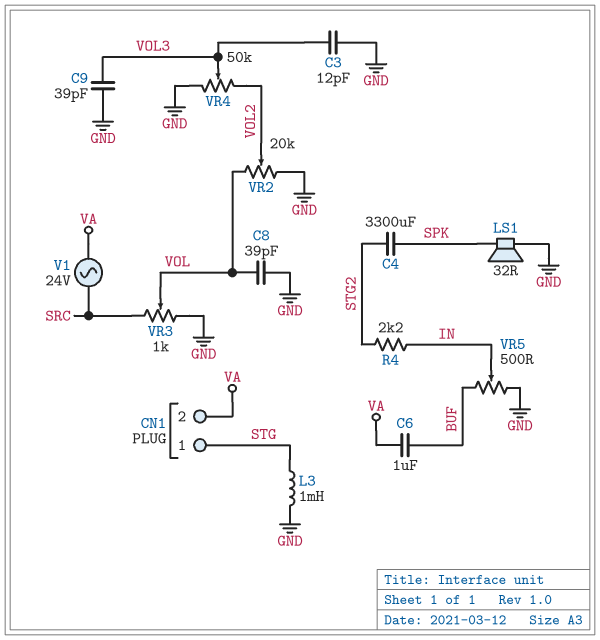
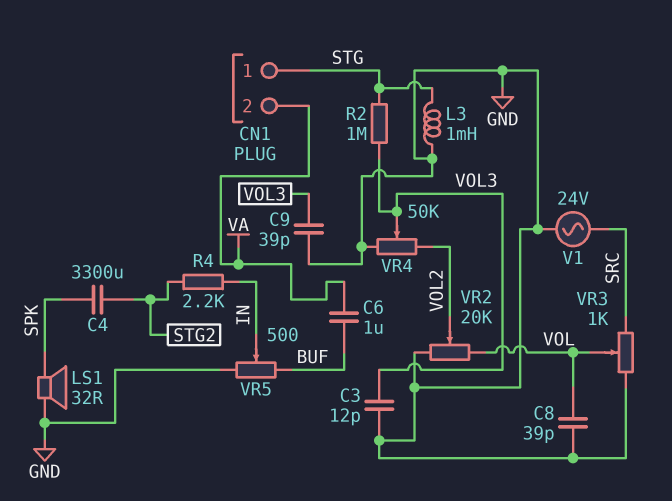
R2: none -> 1M (STG, VOL3)
V1: AC 24V (SRC, VA) -> AC 24V (GND, SRC)

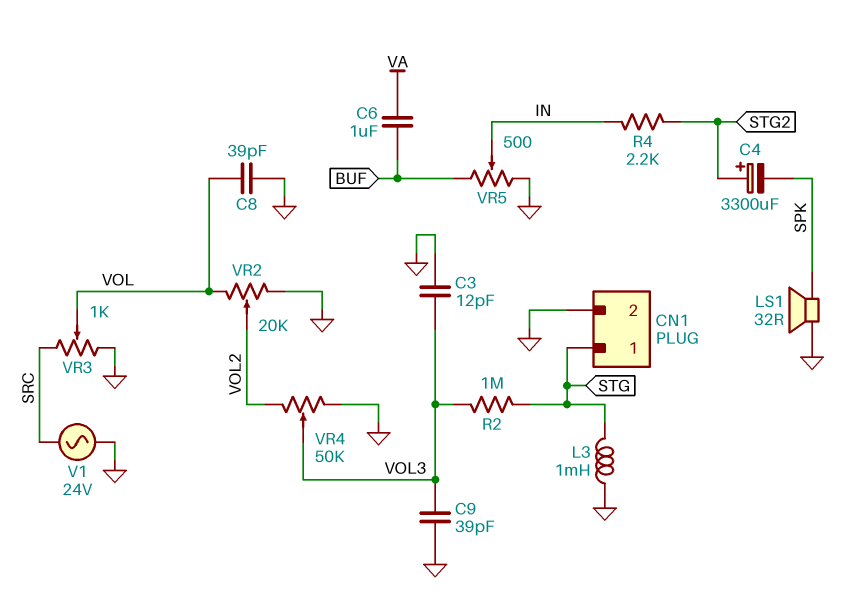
C4: 3300uF (SPK, STG2) -> 3300uF (plus STG2, minus SPK)
CN1 pin 2: VA -> GND

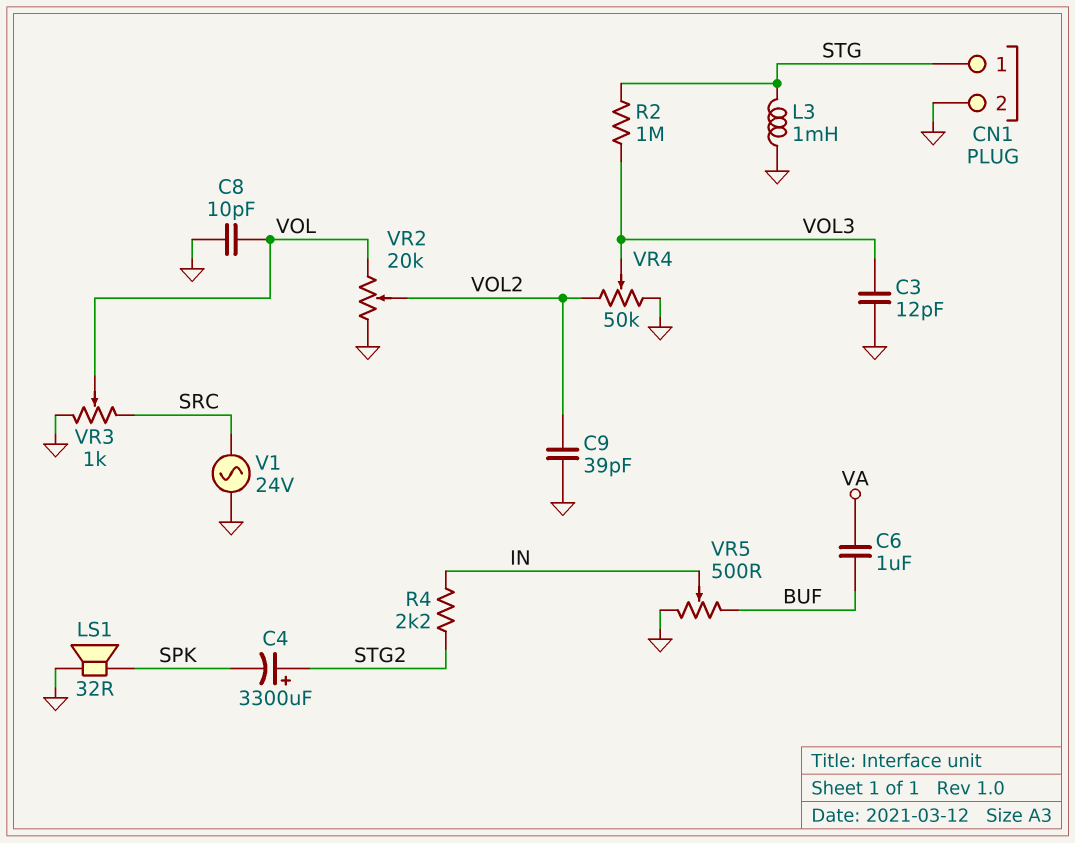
C8: 39pF (GND, VOL) -> 10pF (GND, VOL)
C9: 39pF (GND, VOL3) -> 39pF (GND, VOL2)

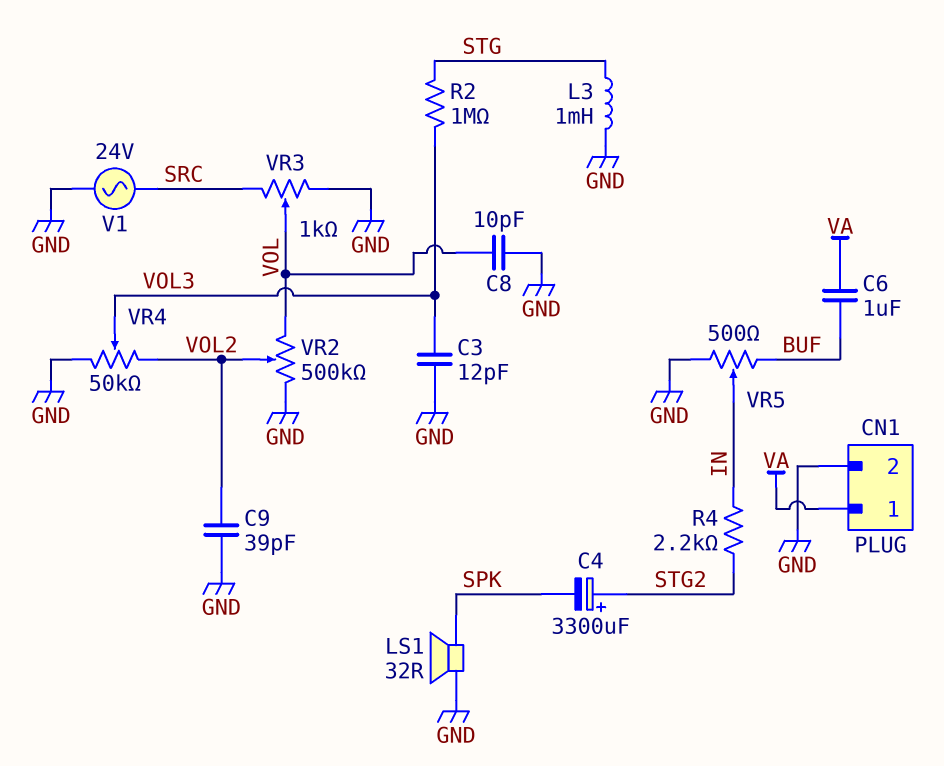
CN1 pin 1: STG -> VA
VR2: 20k (GND, VOL, wiper VOL2) -> 500k (GND, VOL, wiper VOL2)

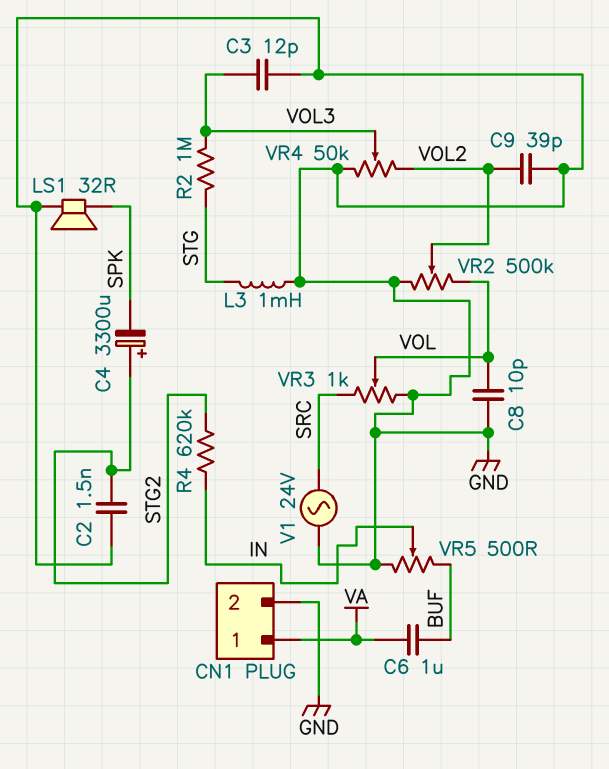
C2: none -> 1.5nF (GND, STG2)
R4: 2.2k (IN, STG2) -> 620k (IN, STG2)

